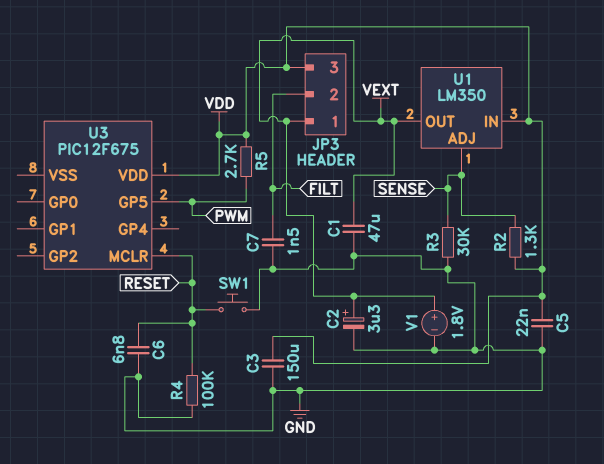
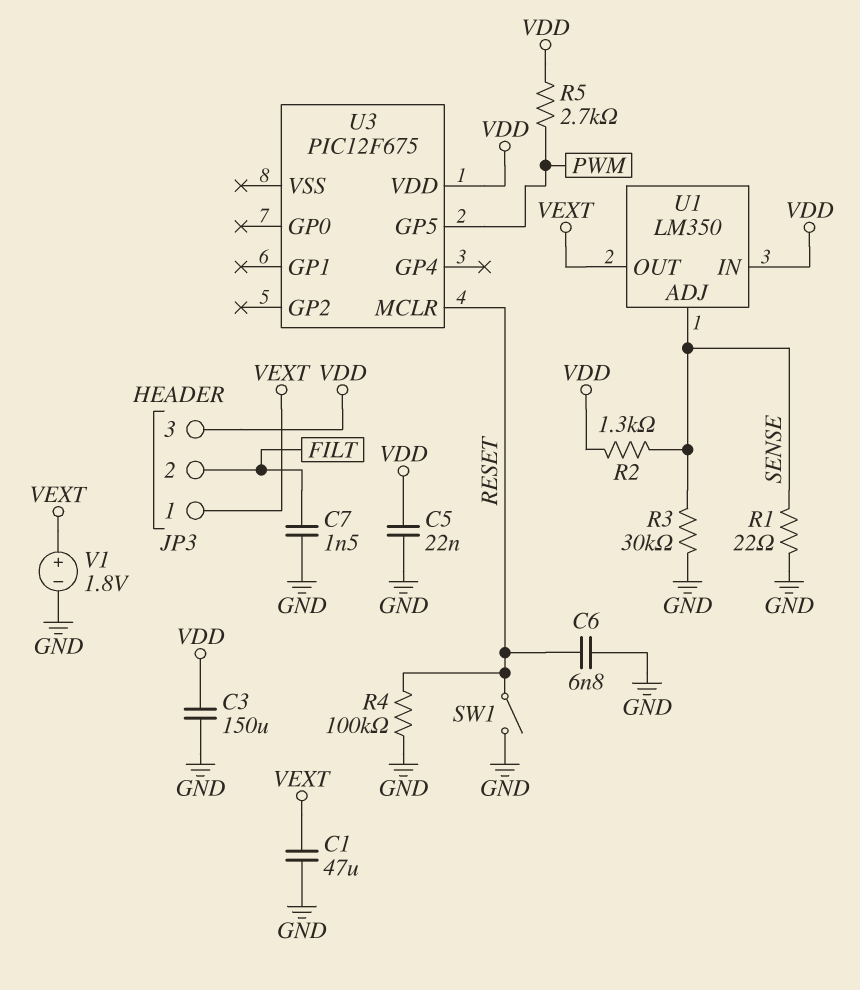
C2: 3.3uF (plus VEXT, minus GND) -> none
R1: none -> 22 (GND, SENSE)
SW1: button (GND, RESET) -> switch (GND, RESET)

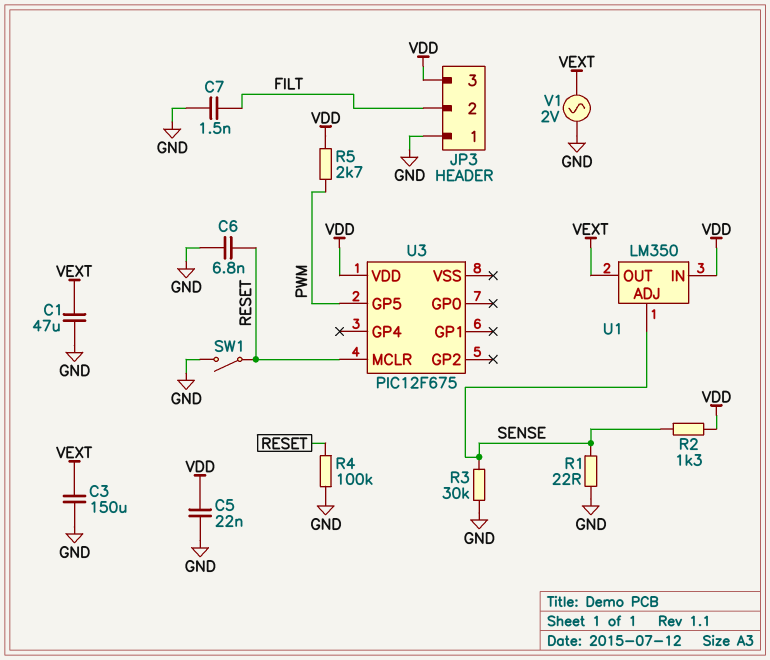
C3: 150uF (GND, VDD) -> 150uF (GND, VEXT)
JP3 pin 1: VEXT -> GND
V1: 1.8V (plus VEXT, minus GND) -> AC 2V (GND, VEXT)

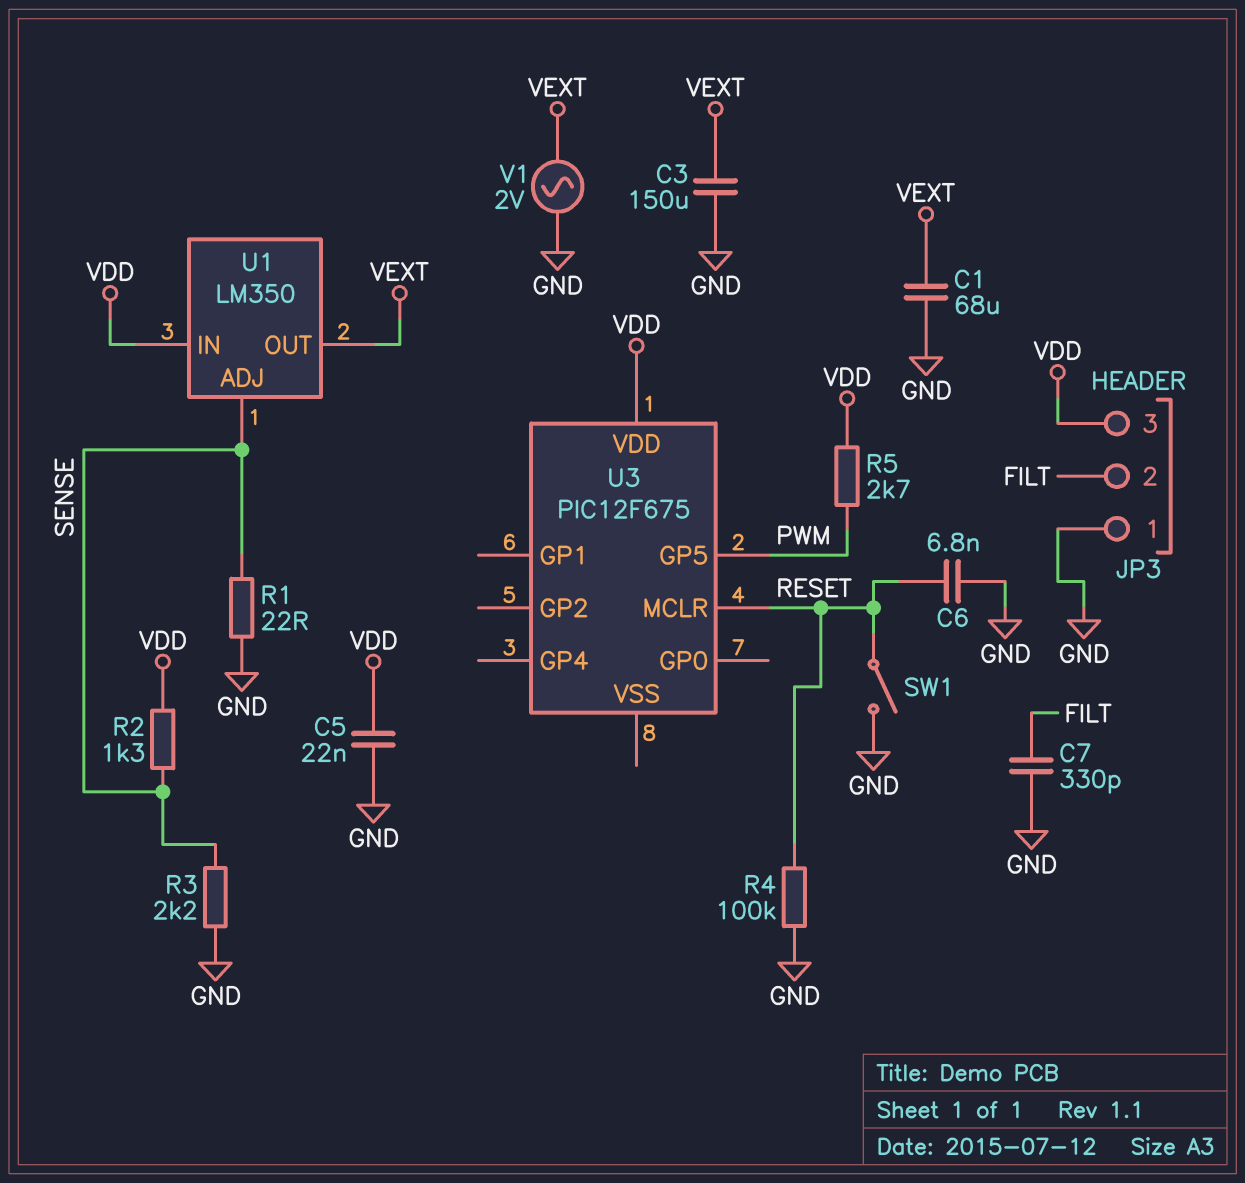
C1: 47uF (GND, VEXT) -> 68uF (GND, VEXT)
C7: 1.5nF (FILT, GND) -> 330pF (FILT, GND)
R3: 30k (GND, SENSE) -> 2.2k (GND, SENSE)

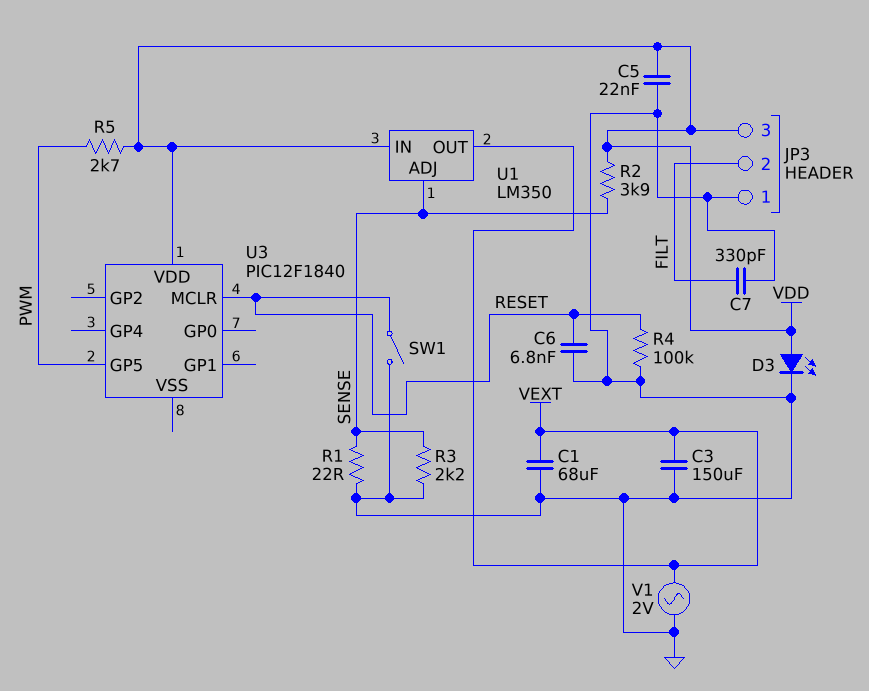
D3: none -> LED (A VDD, K GND)
R2: 1.3k (SENSE, VDD) -> 3.9k (SENSE, VDD)
U3: PIC12F675 -> PIC12F1840

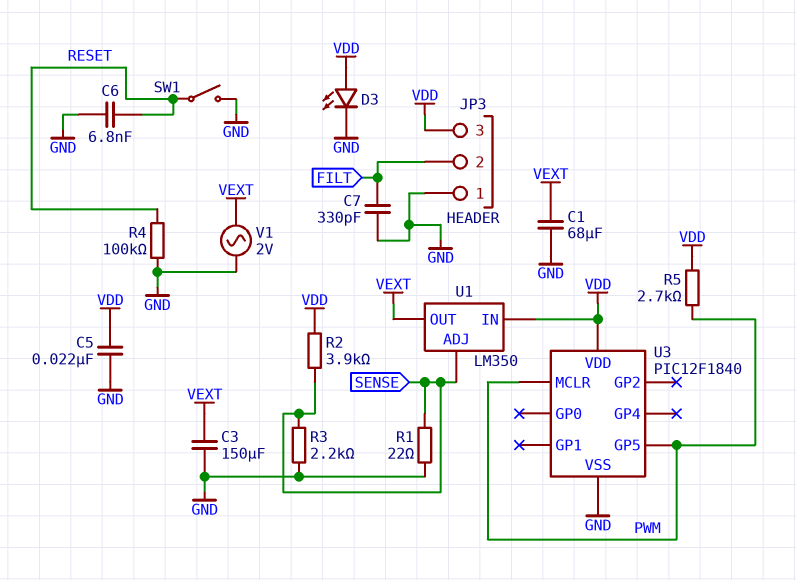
U3 pin MCLR: RESET -> PWM
U3 pin VSS: none -> GND

